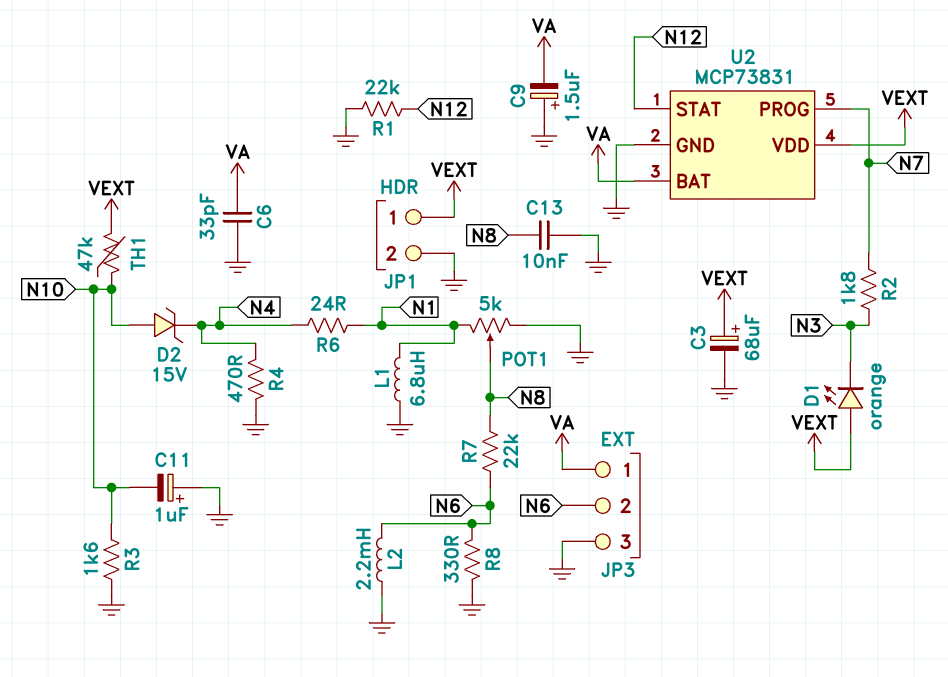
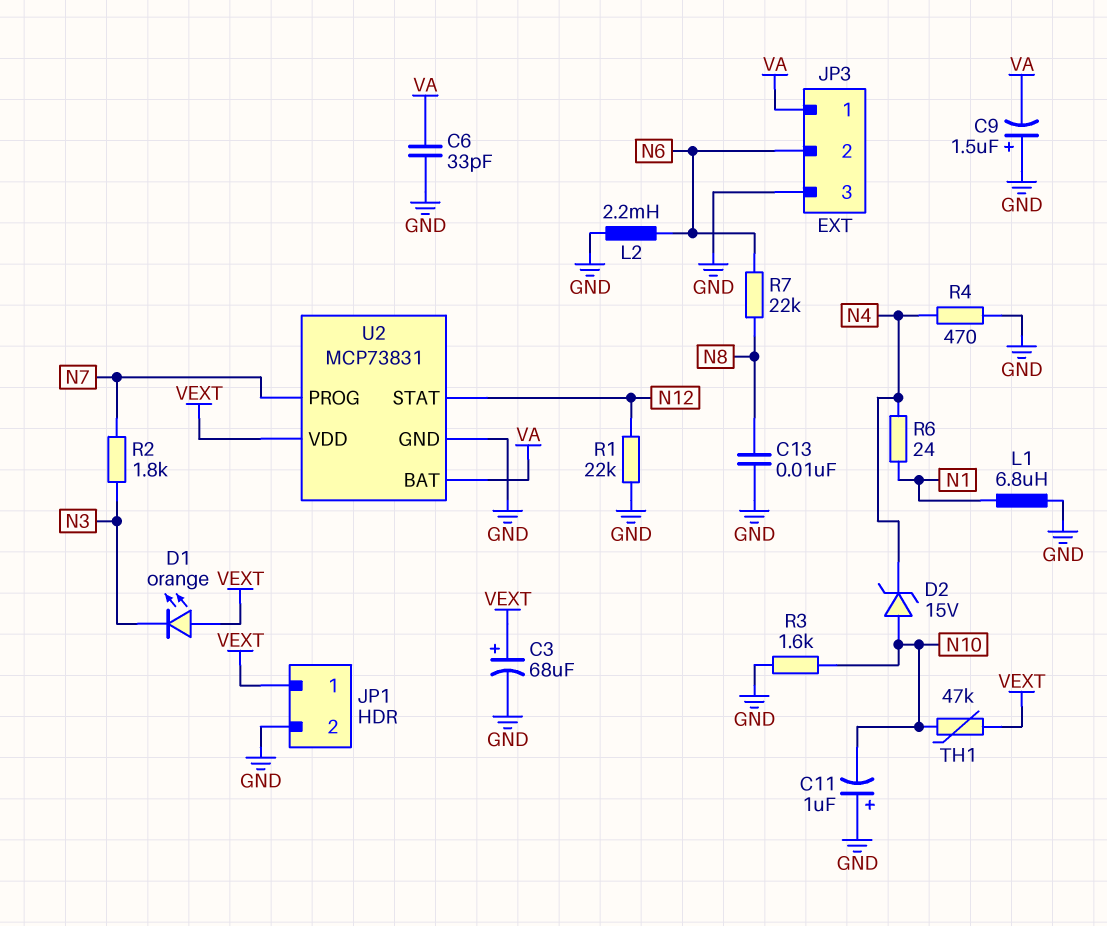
POT1: 5k (GND, N1, wiper N8) -> none
R8: 330 (GND, N6) -> none

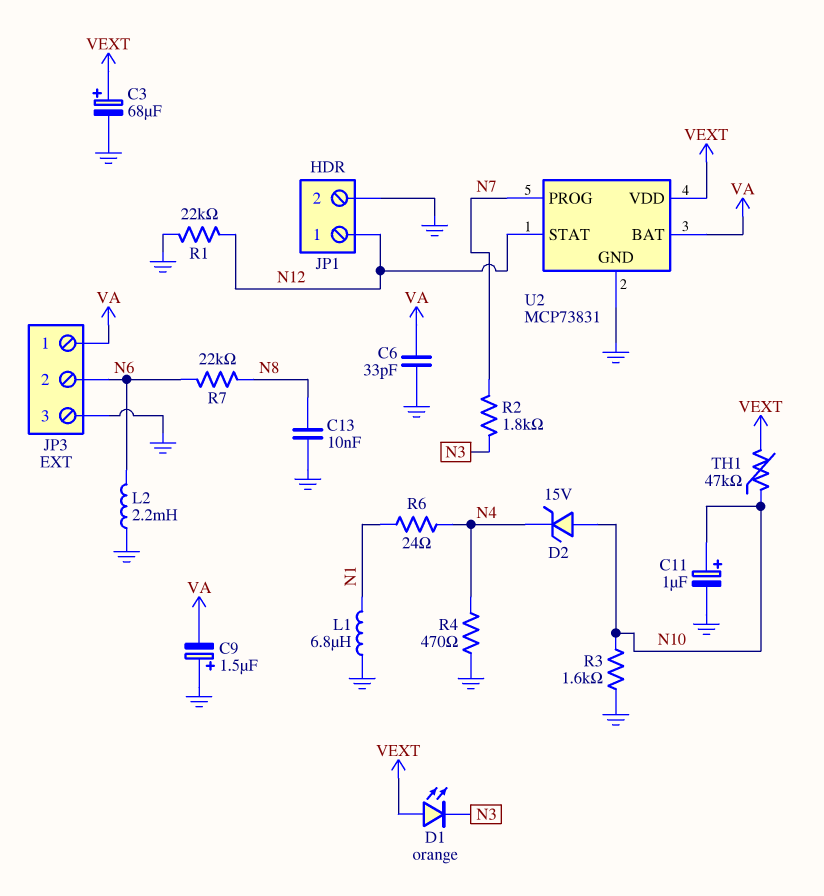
C11: 1uF (plus GND, minus N10) -> 1uF (plus N10, minus GND)
JP1 pin 1: VEXT -> N12

